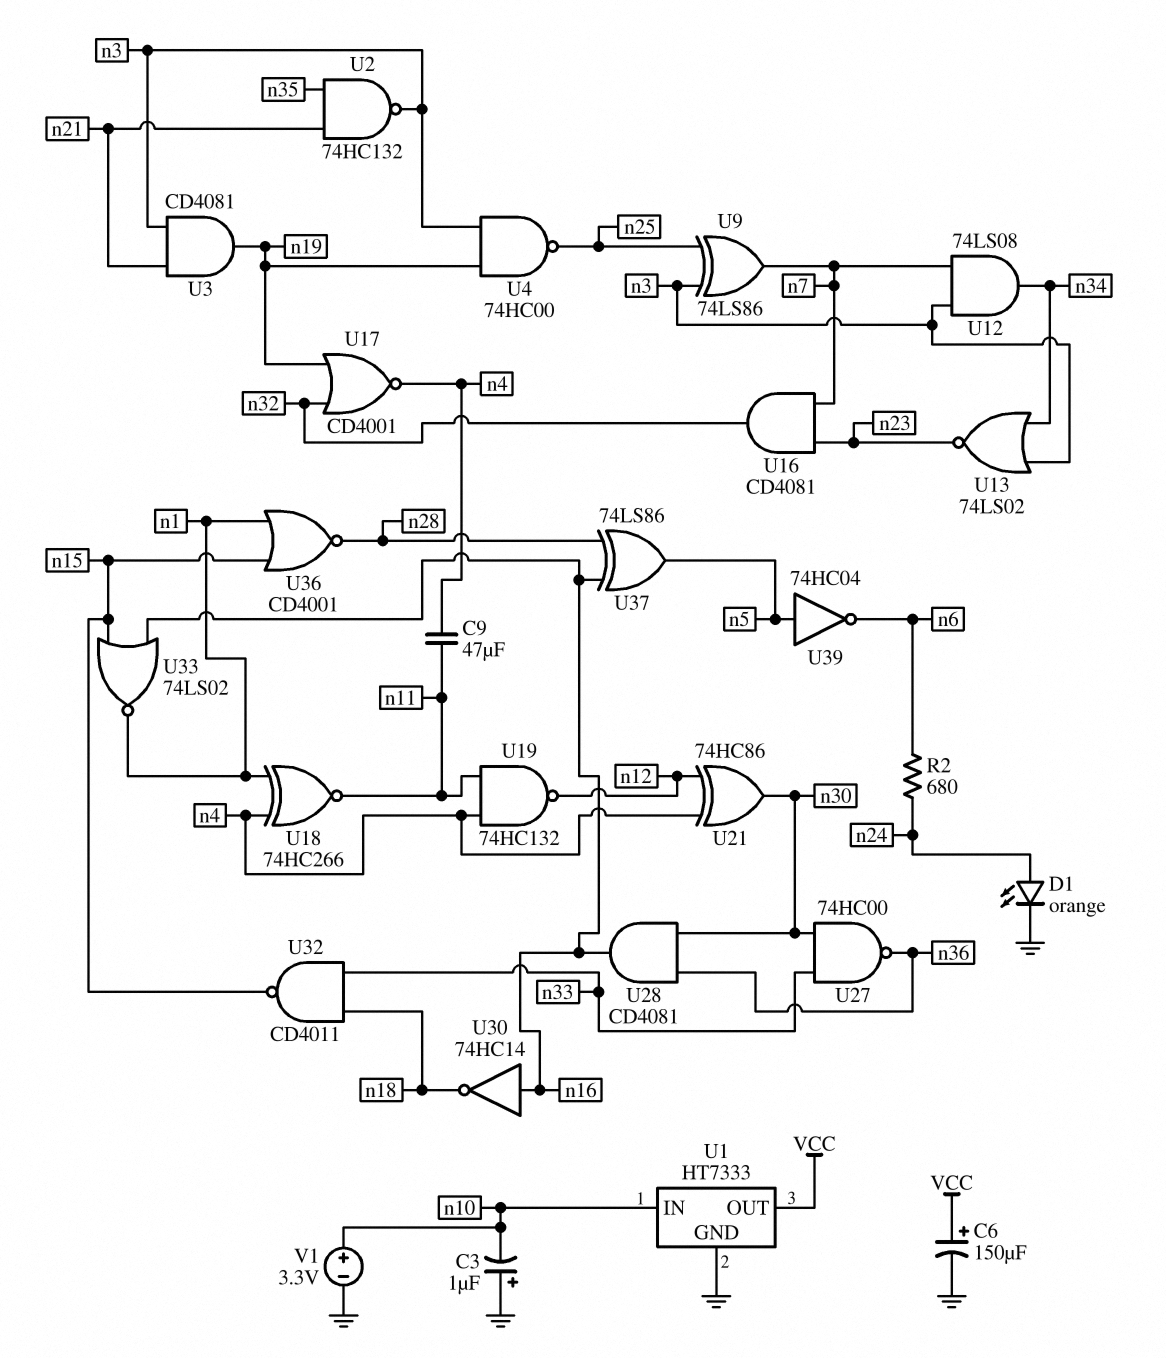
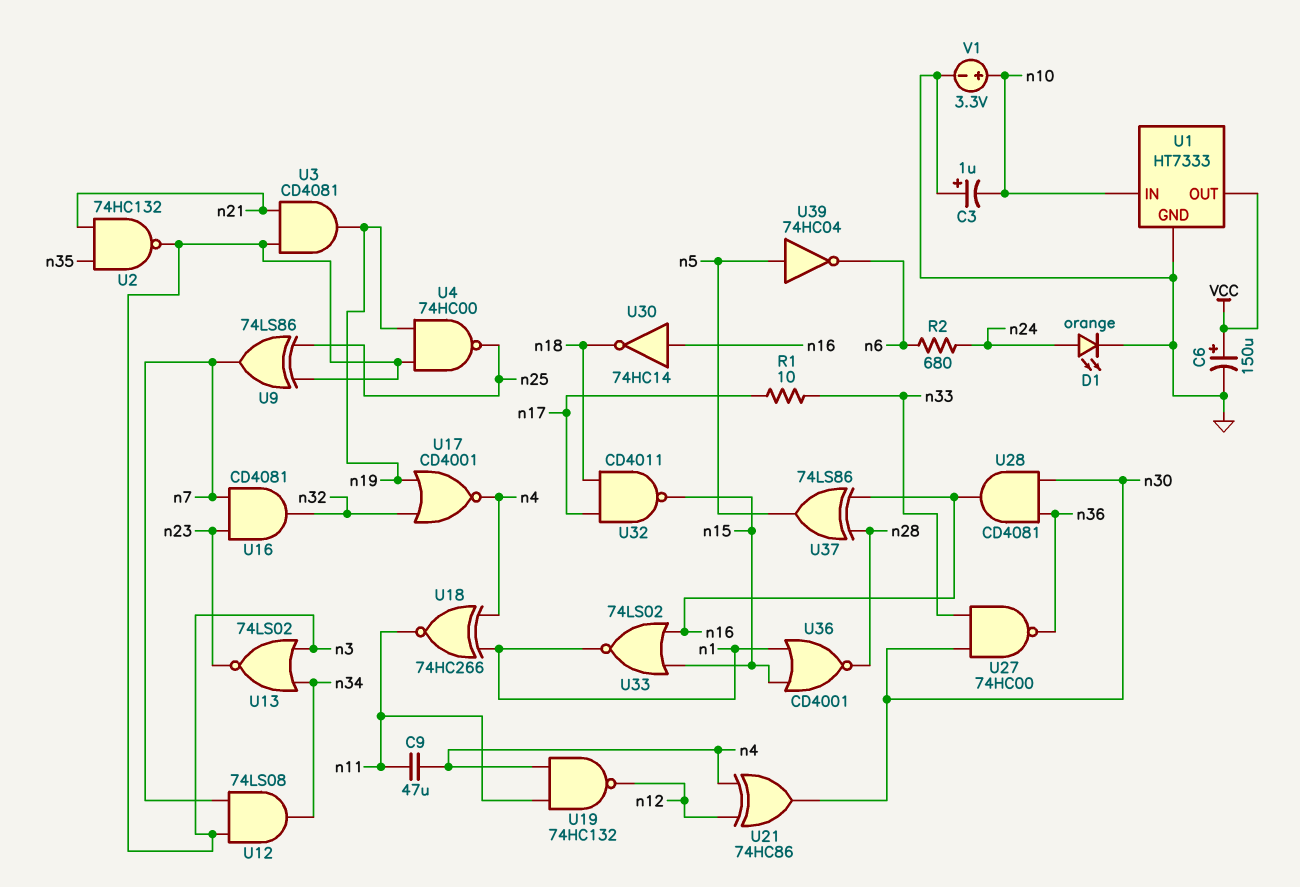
R1: none -> 10 (n17, n33)
U32: NAND CD4011 (in n18, in n33, out n15) -> NAND CD4011 (in n17, in n18, out n15)

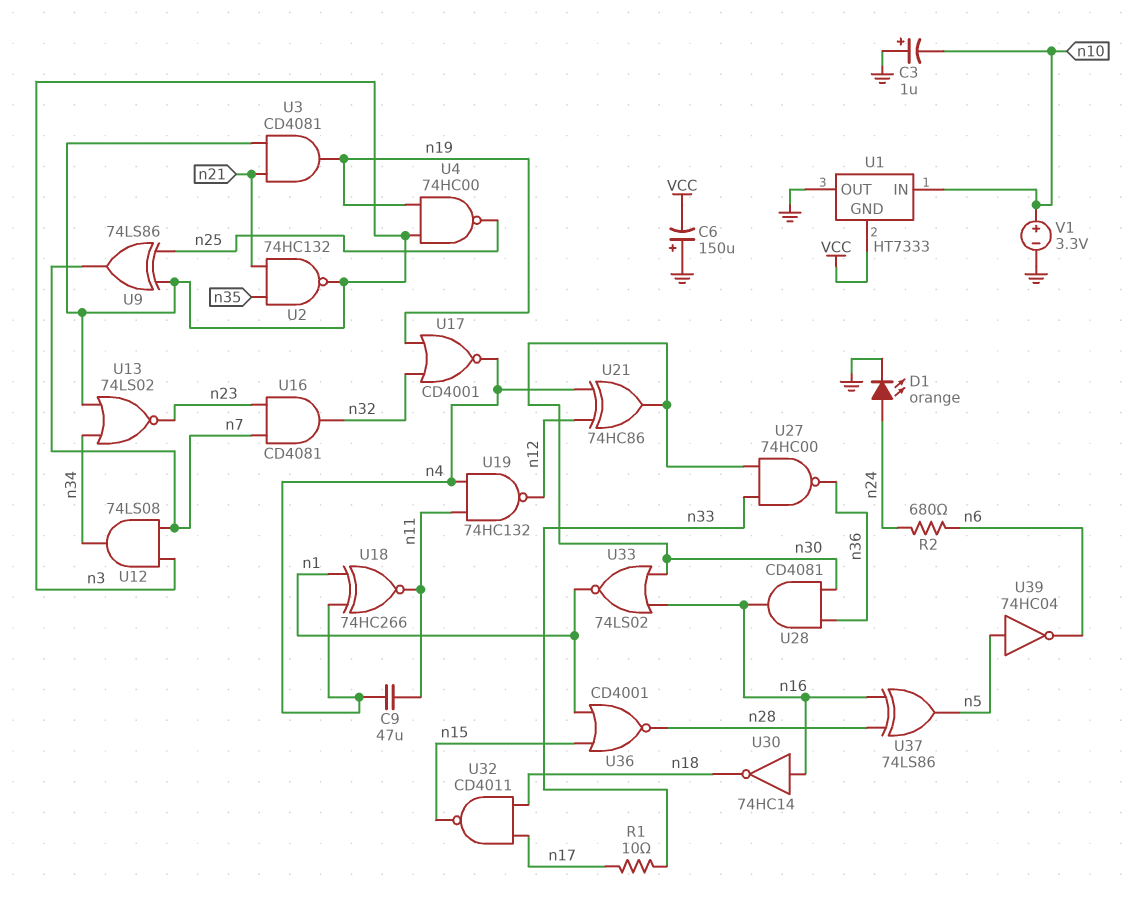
C6: 150uF (plus VCC, minus GND) -> 150uF (plus GND, minus VCC)
U1 pin GND: GND -> VCC
U1 pin OUT: VCC -> GND
U33: NOR 74LS02 (in n15, in n16, out n1) -> NOR 74LS02 (in n16, in n30, out n1)

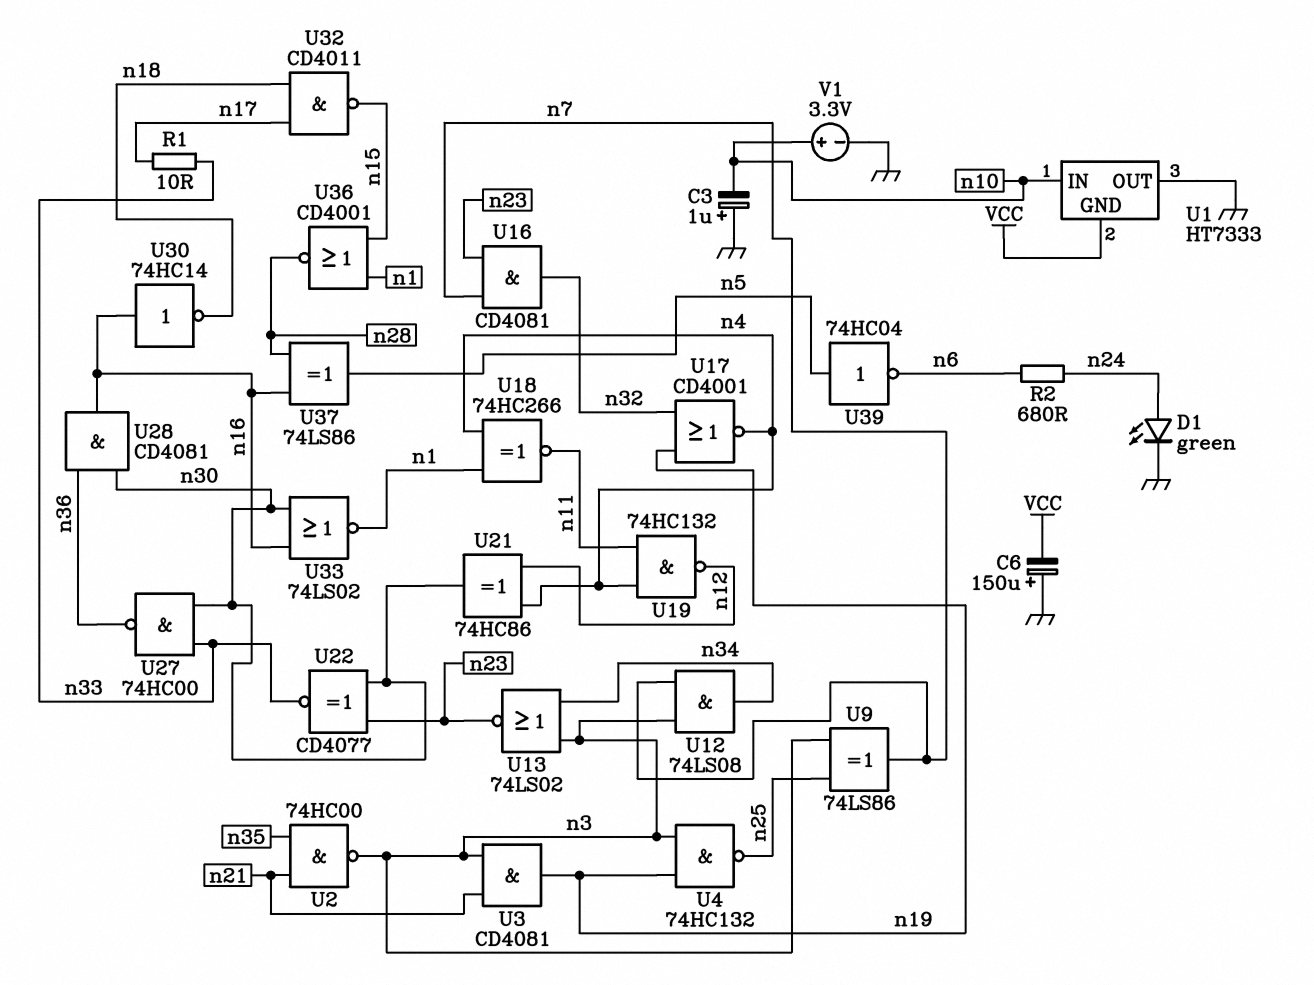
C9: 47uF (n4, n11) -> none
D1: LED orange (A n24, K GND) -> LED green (A n24, K GND)
U2: NAND 74HC132 (in n21, in n35, out n3) -> NAND 74HC00 (in n21, in n35, out n3)
U4: NAND 74HC00 (in n3, in n19, out n25) -> NAND 74HC132 (in n3, in n19, out n25)
U22: none -> XNOR CD4077 (in n23, in n30, out n33)

